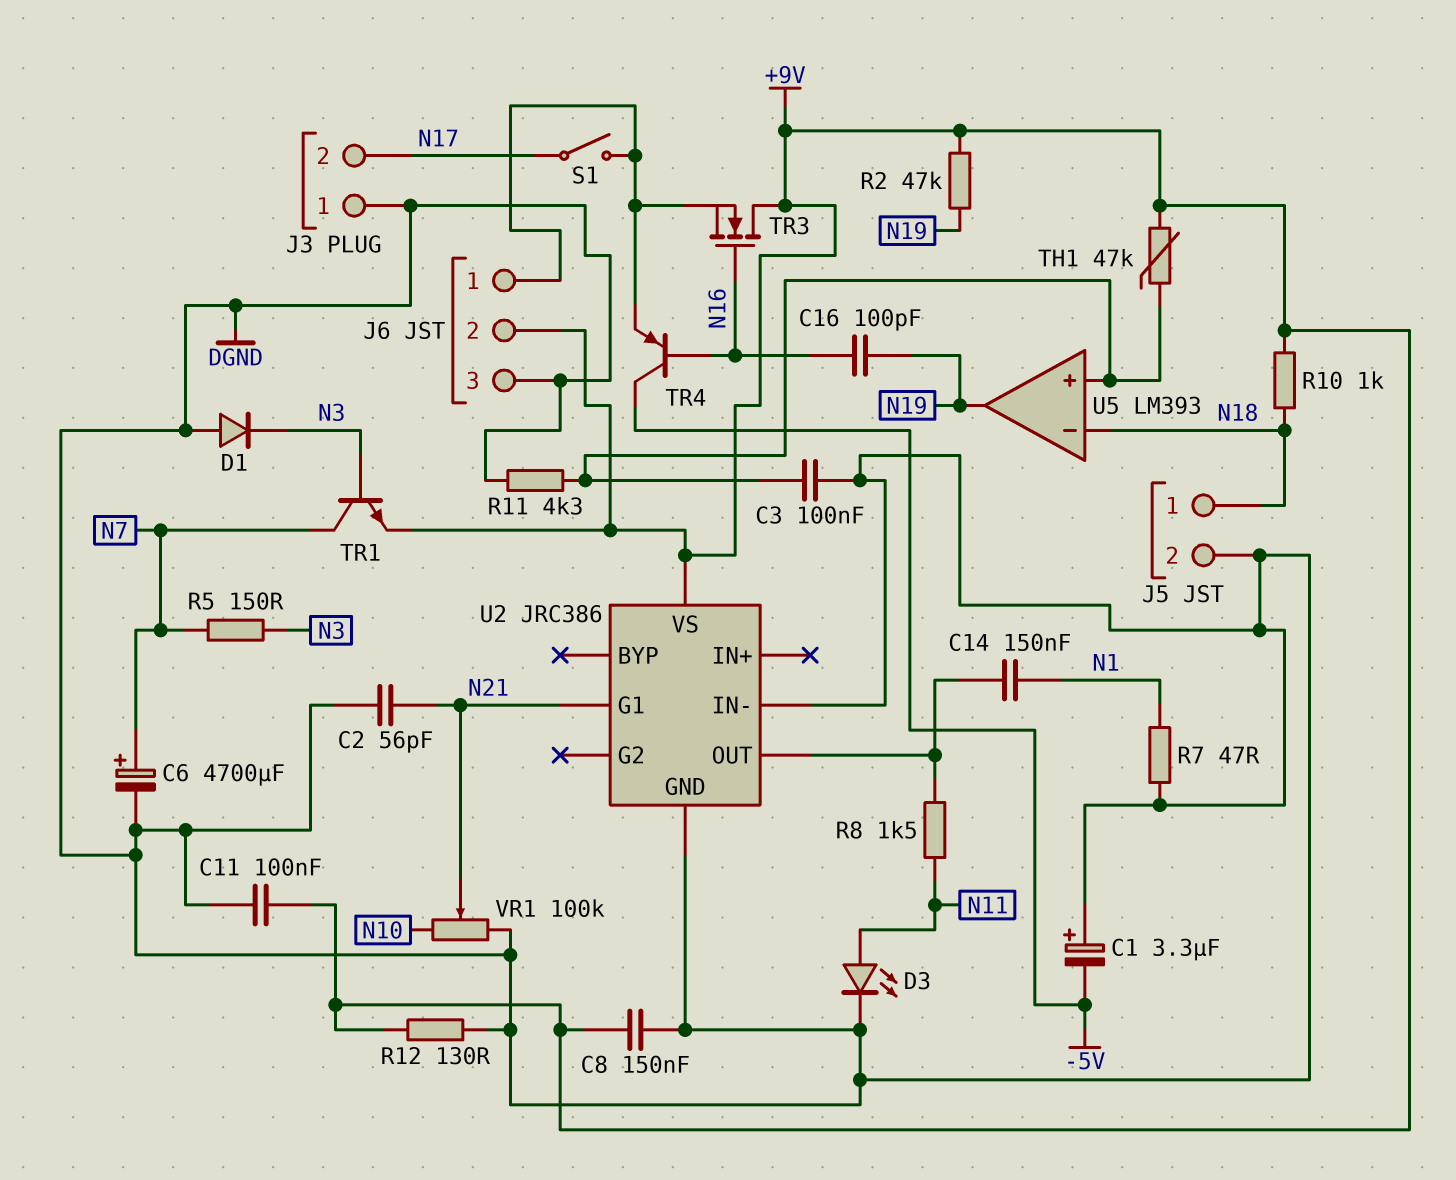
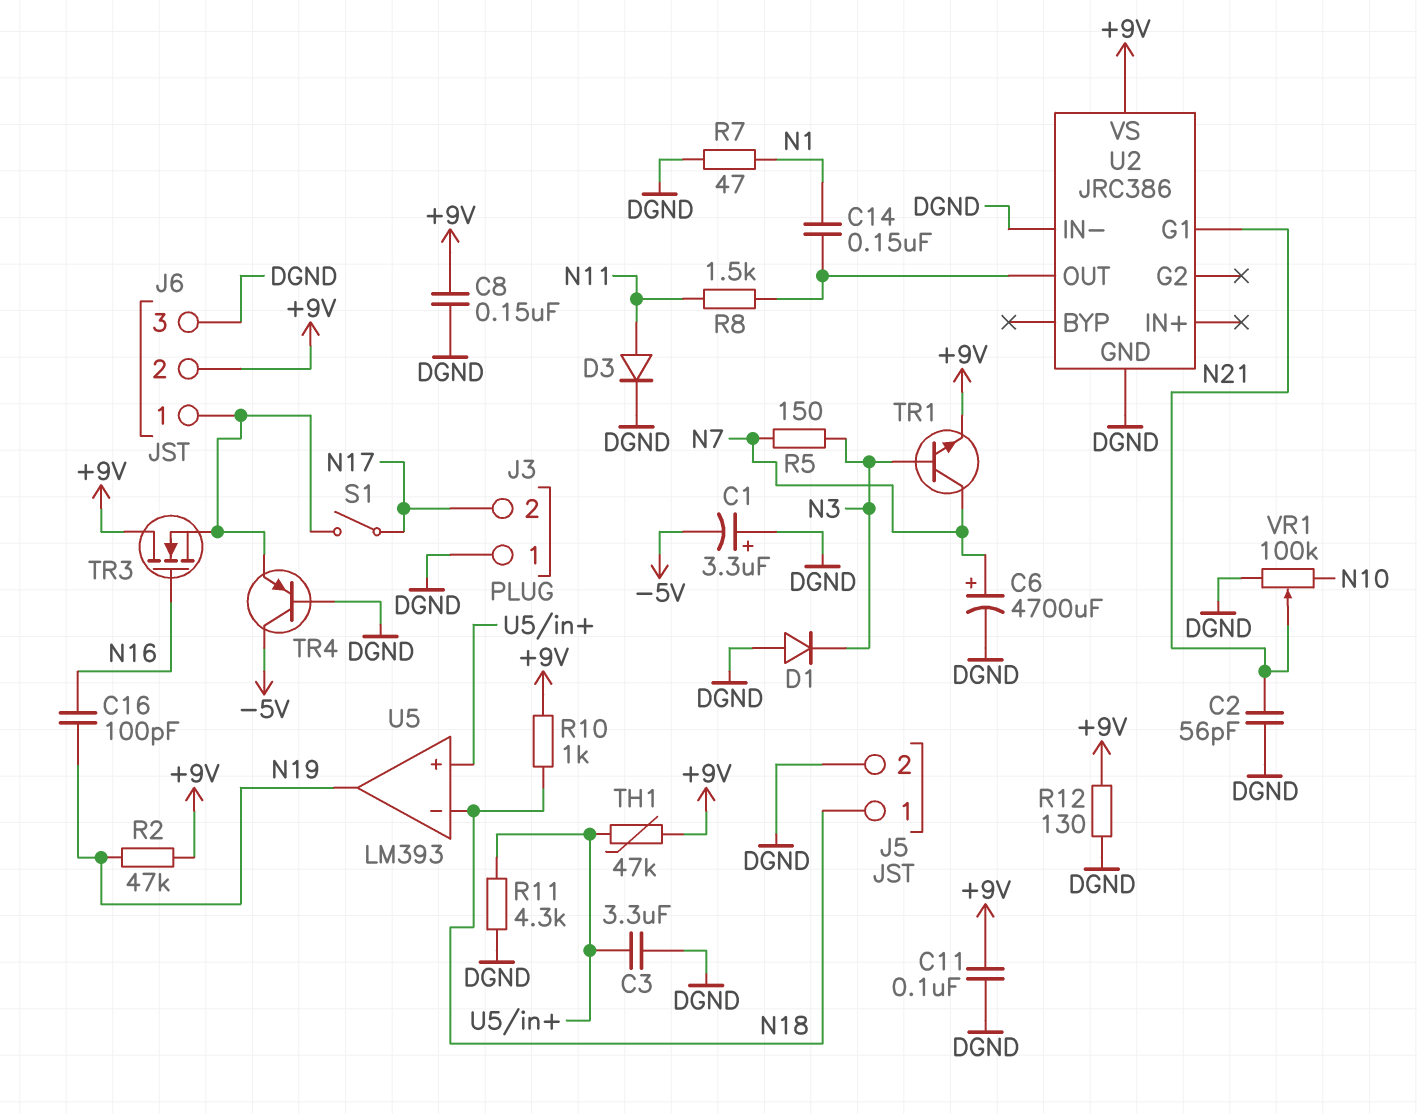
C3: 100nF (DGND, U5/in+) -> 3.3uF (DGND, U5/in+)
D3: LED (A N11, K DGND) -> diode (A N11, K DGND)
TR4: PNP (B N16, C -5V, E J6/1) -> PNP (B DGND, C -5V, E J6/1)

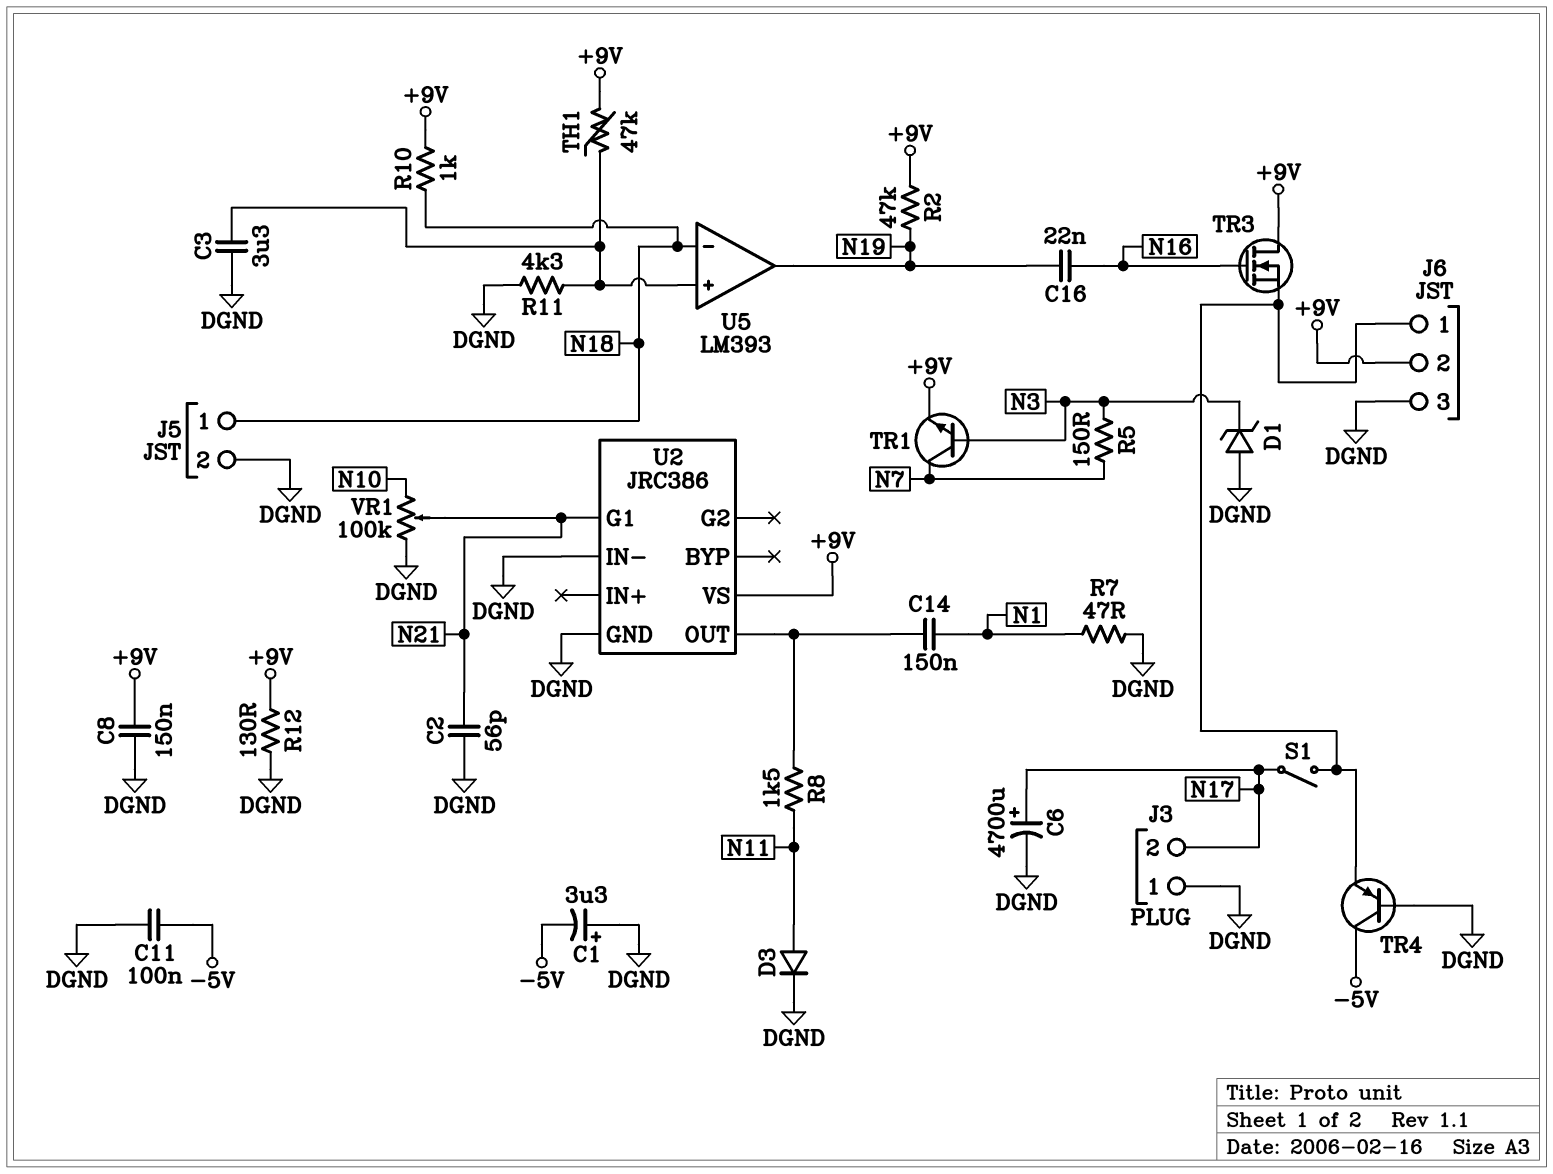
C6: 4700uF (plus N7, minus DGND) -> 4700uF (plus N17, minus DGND)
C11: 100nF (+9V, DGND) -> 100nF (-5V, DGND)
C16: 100pF (N16, N19) -> 22nF (N16, N19)
D1: diode (A DGND, K N3) -> zener (A DGND, K N3)

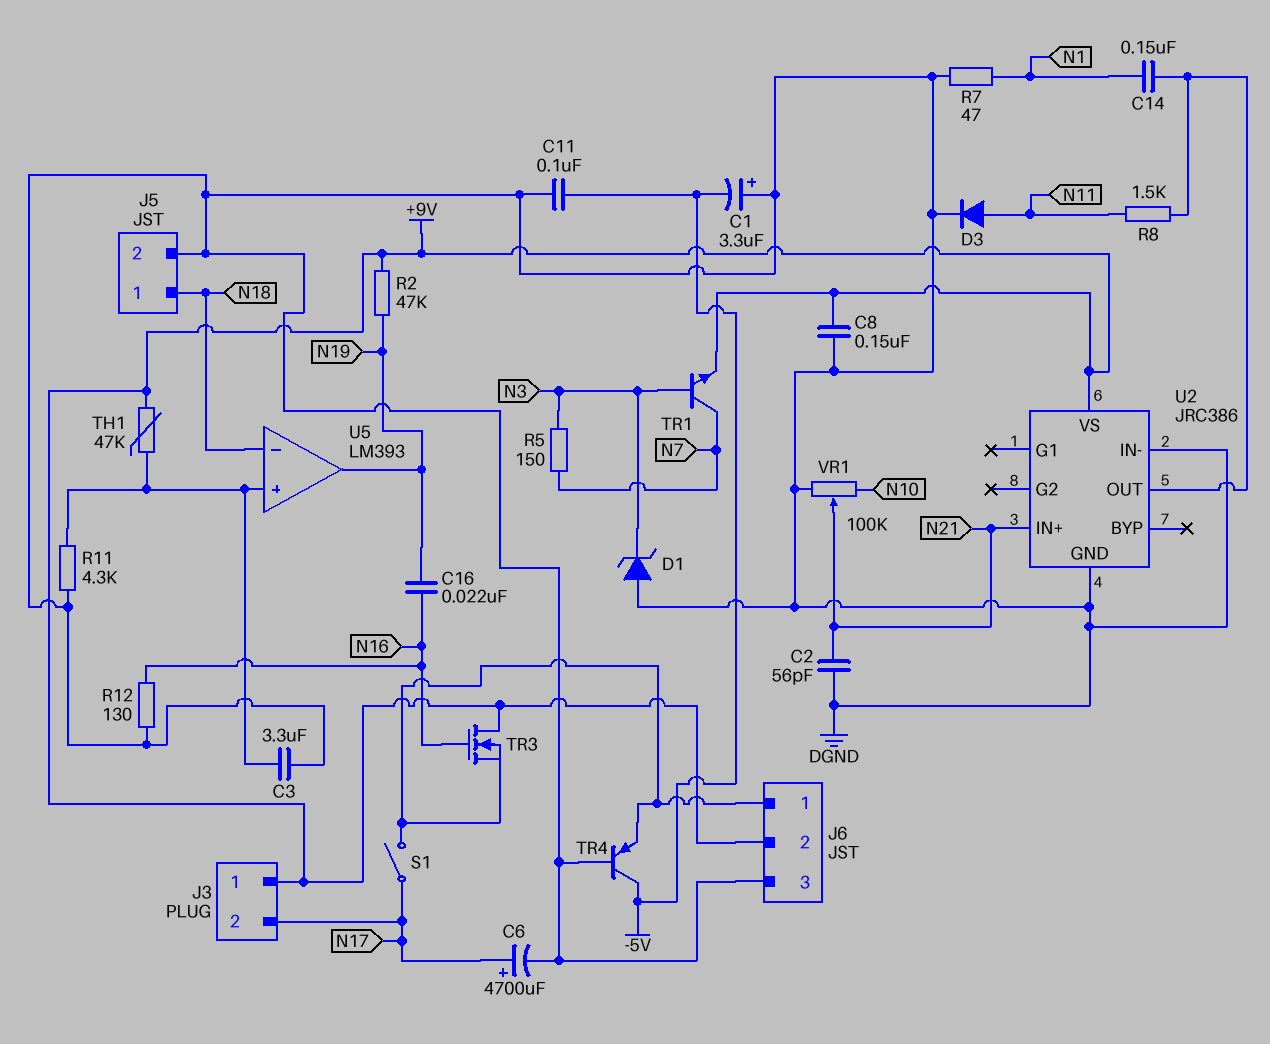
J3 pin 1: DGND -> +9V
R10: 1k (+9V, N18) -> none
R12: 130 (+9V, DGND) -> 130 (DGND, N16)
U2 pin G1: N21 -> none
U2 pin IN+: none -> N21

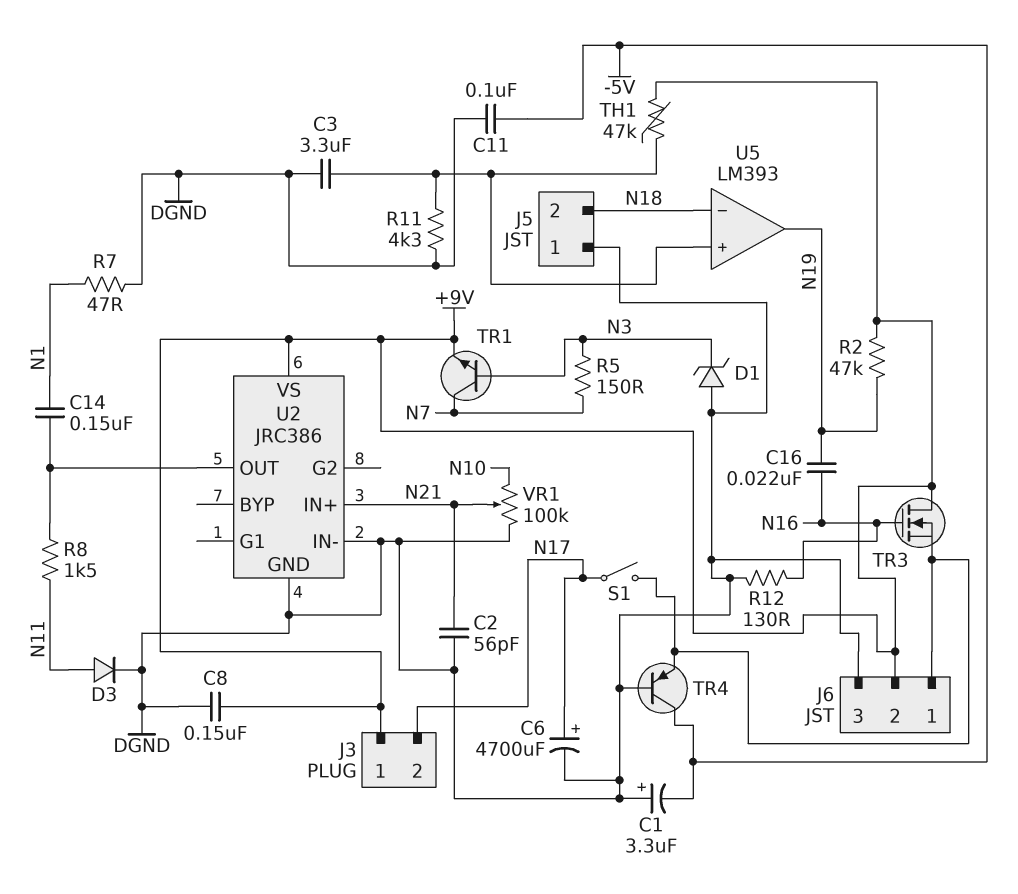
J5 pin 1: N18 -> DGND
J5 pin 2: DGND -> N18

